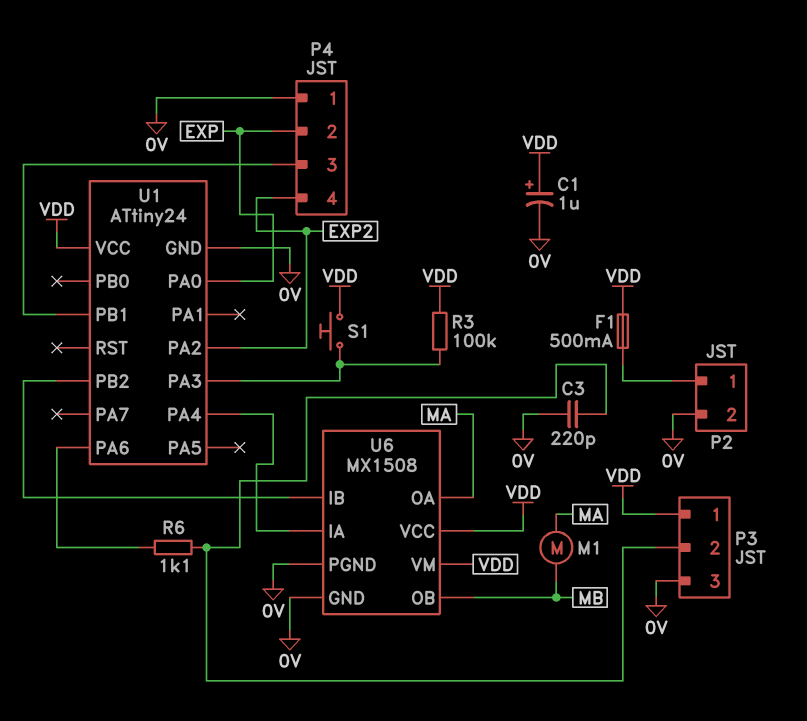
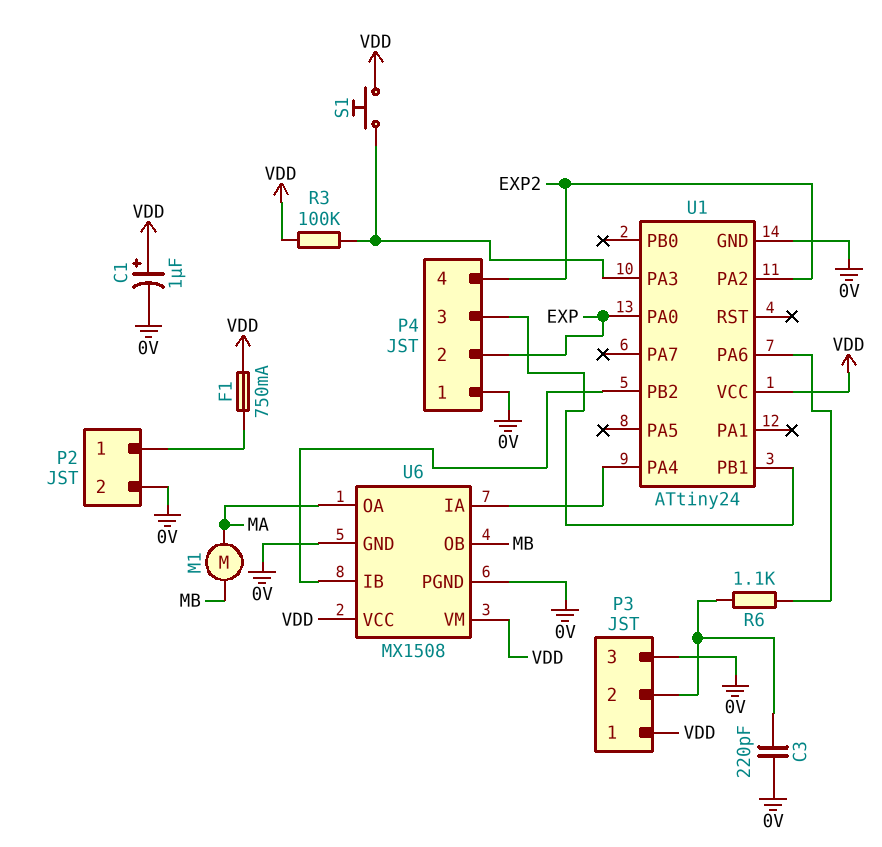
F1: 500mA (P2/1, VDD) -> 750mA (P2/1, VDD)

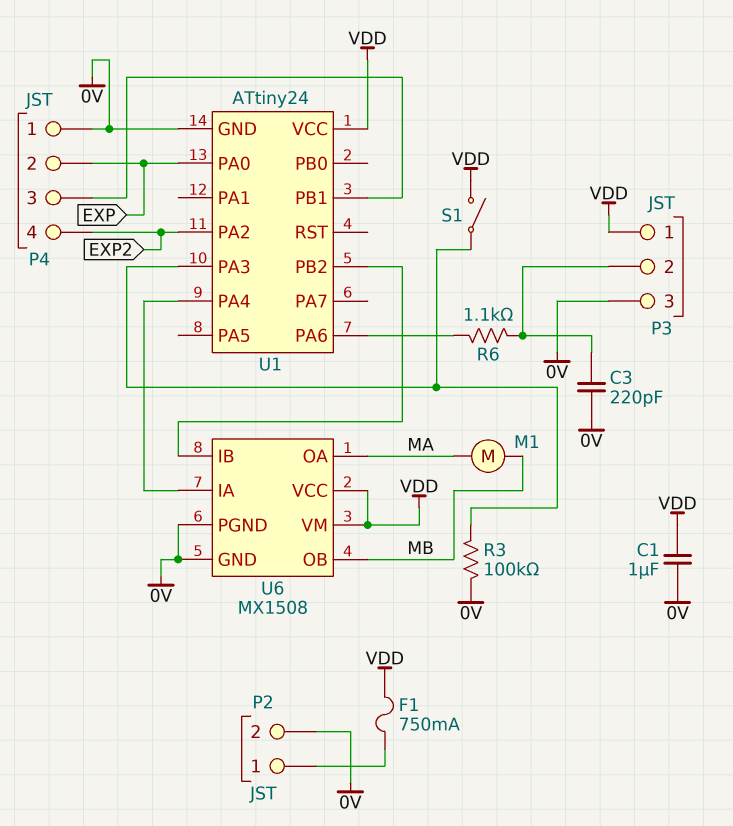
C1: 1uF (plus VDD, minus 0V) -> 1uF (0V, VDD)
R3: 100k (U1/PA3, VDD) -> 100k (0V, U1/PA3)
S1: button (U1/PA3, VDD) -> switch (U1/PA3, VDD)

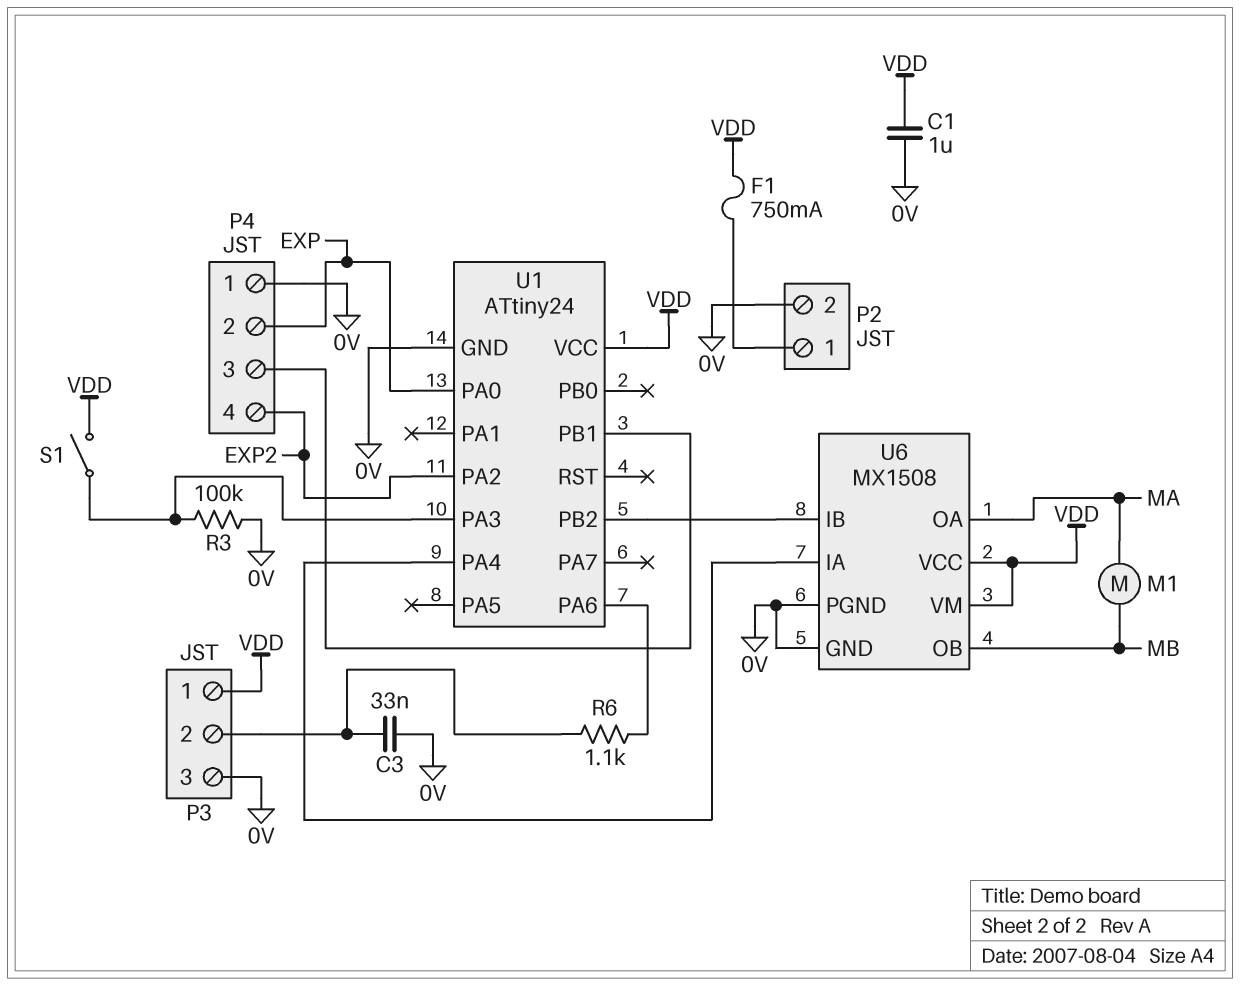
C3: 220pF (0V, P3/2) -> 33nF (0V, P3/2)

